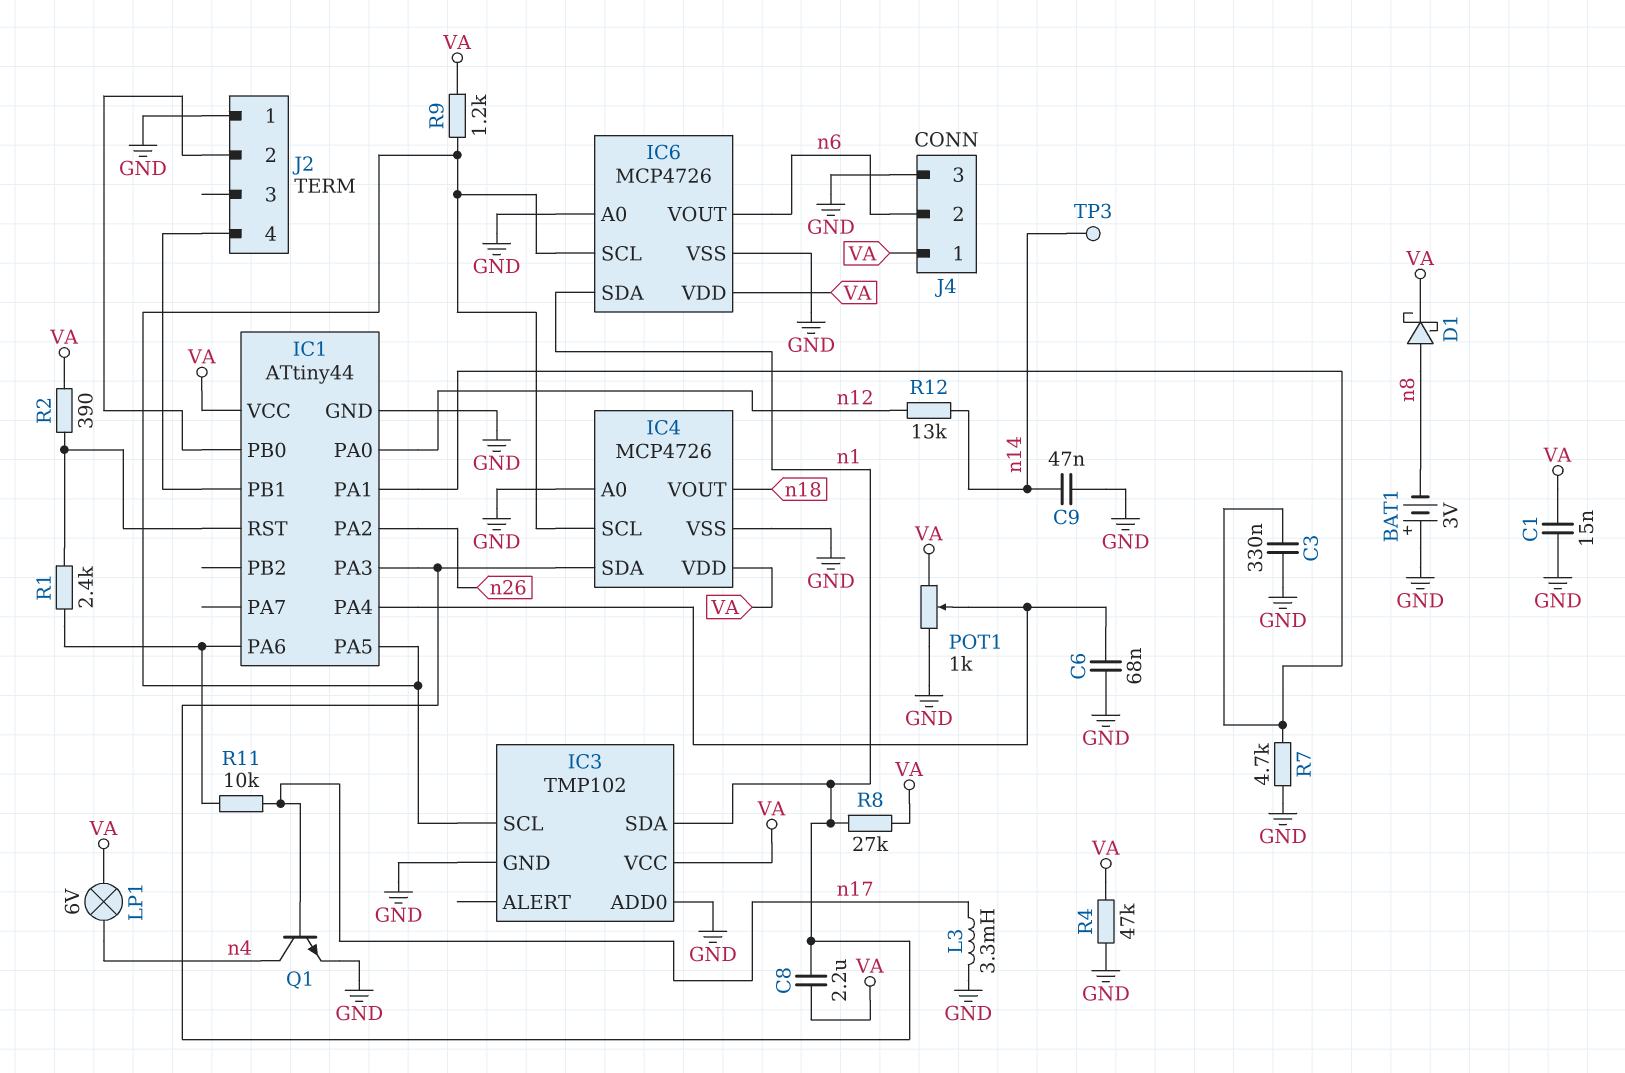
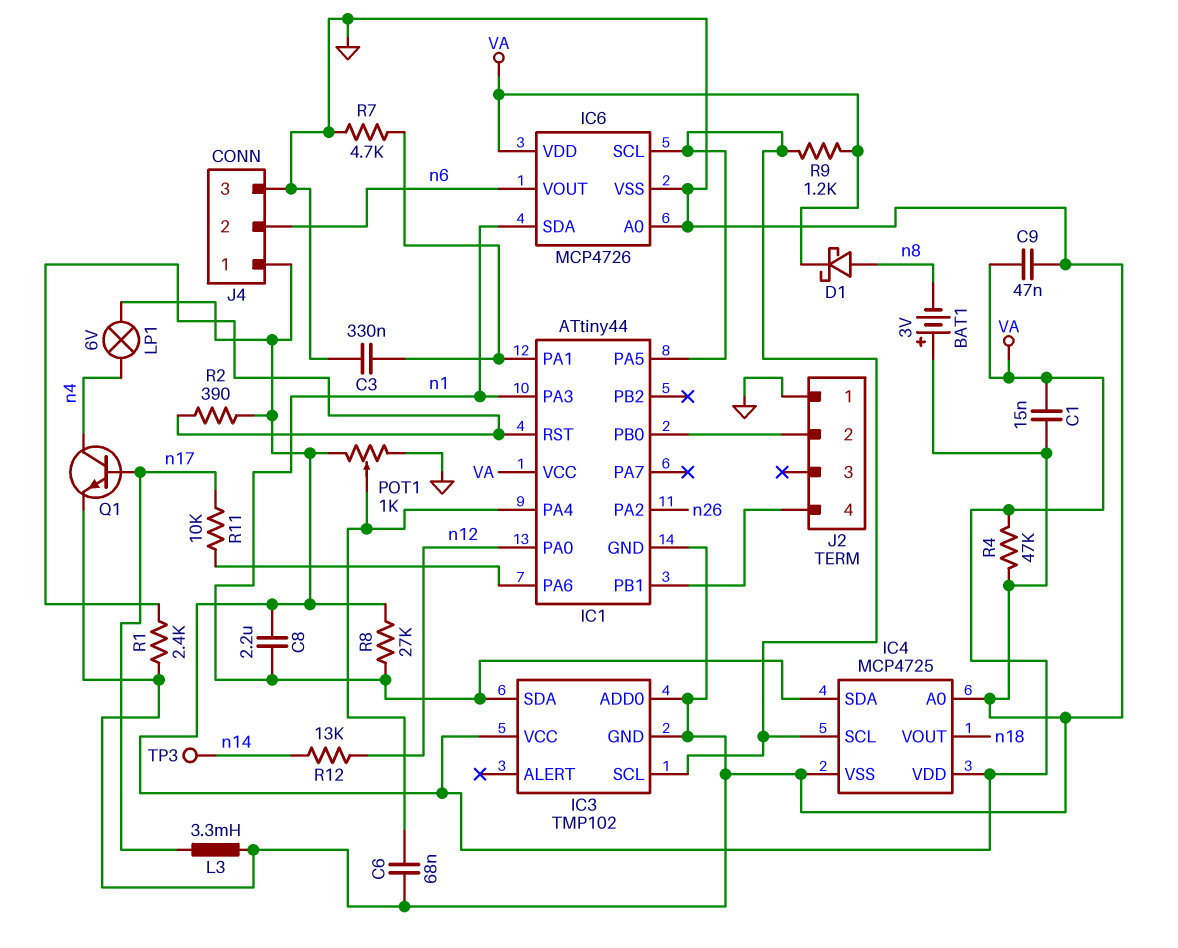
C9: 47nF (GND, n14) -> 47nF (GND, VA)
IC4: MCP4726 -> MCP4725
R1: 2.4k (IC1/PA6, IC1/RST) -> 2.4k (GND, IC1/RST)

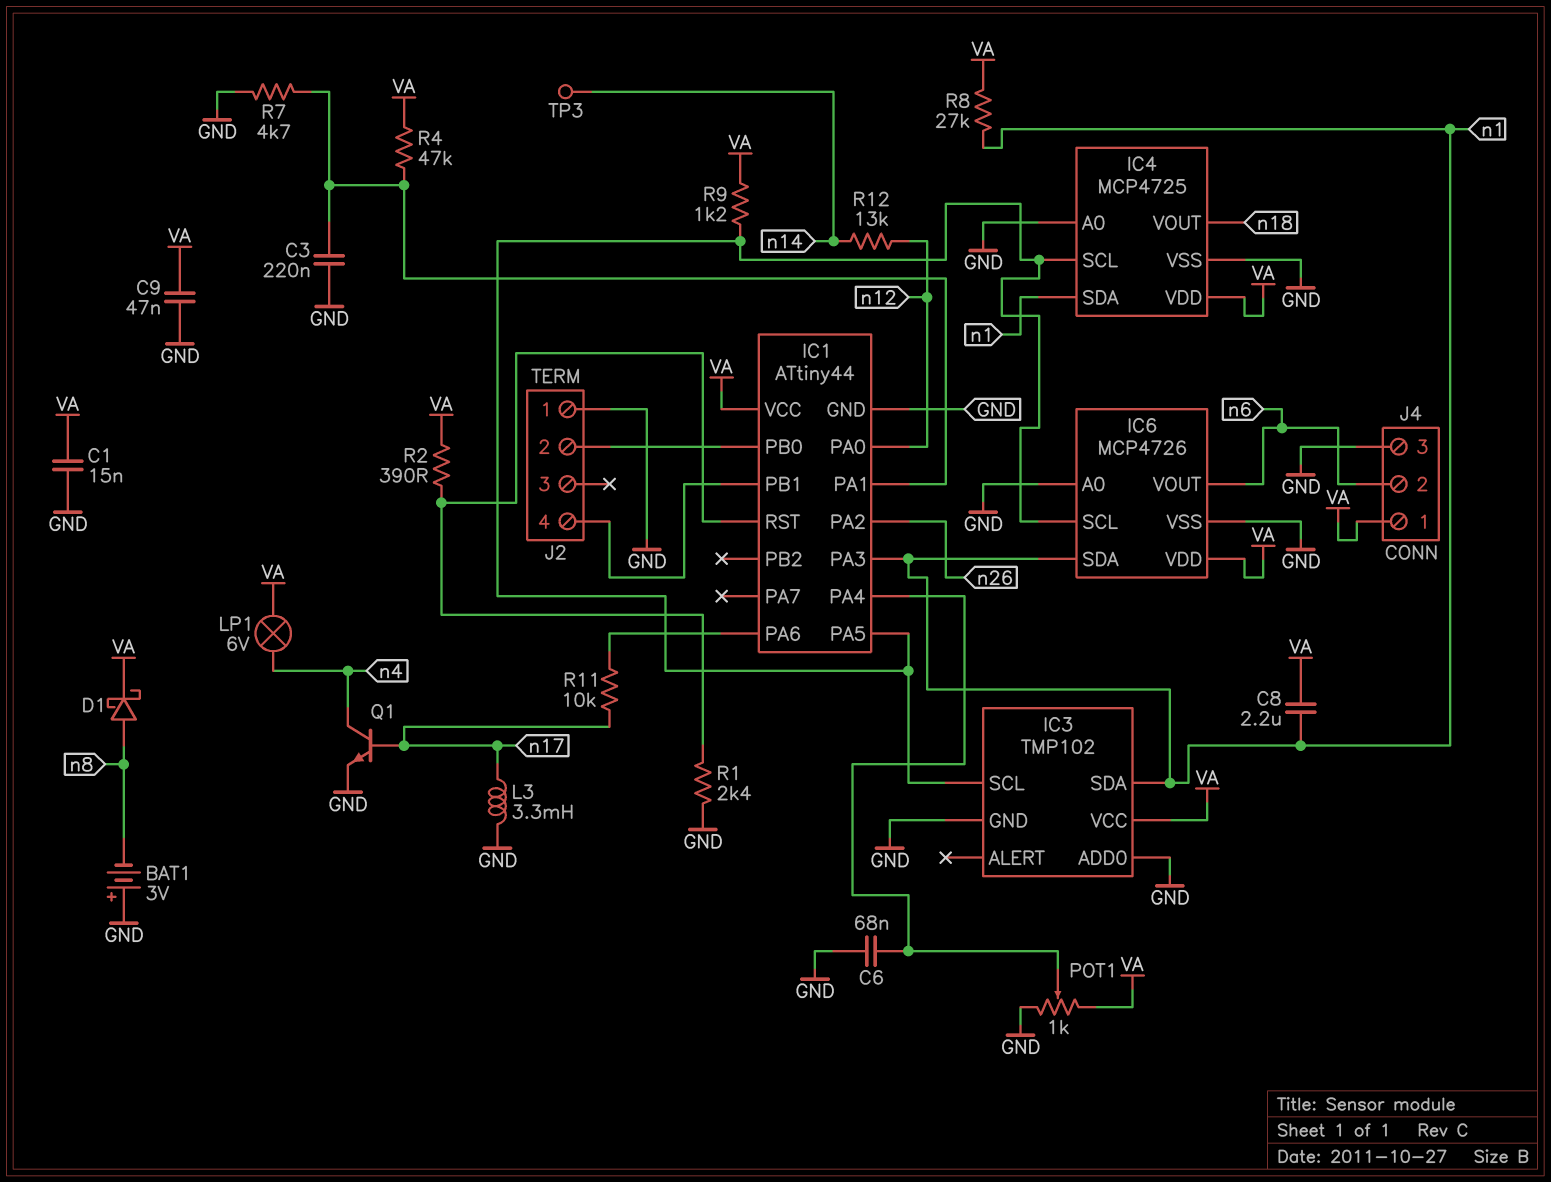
C3: 330nF (GND, IC1/PA1) -> 220nF (GND, IC1/PA1)
R4: 47k (GND, VA) -> 47k (IC1/PA1, VA)

